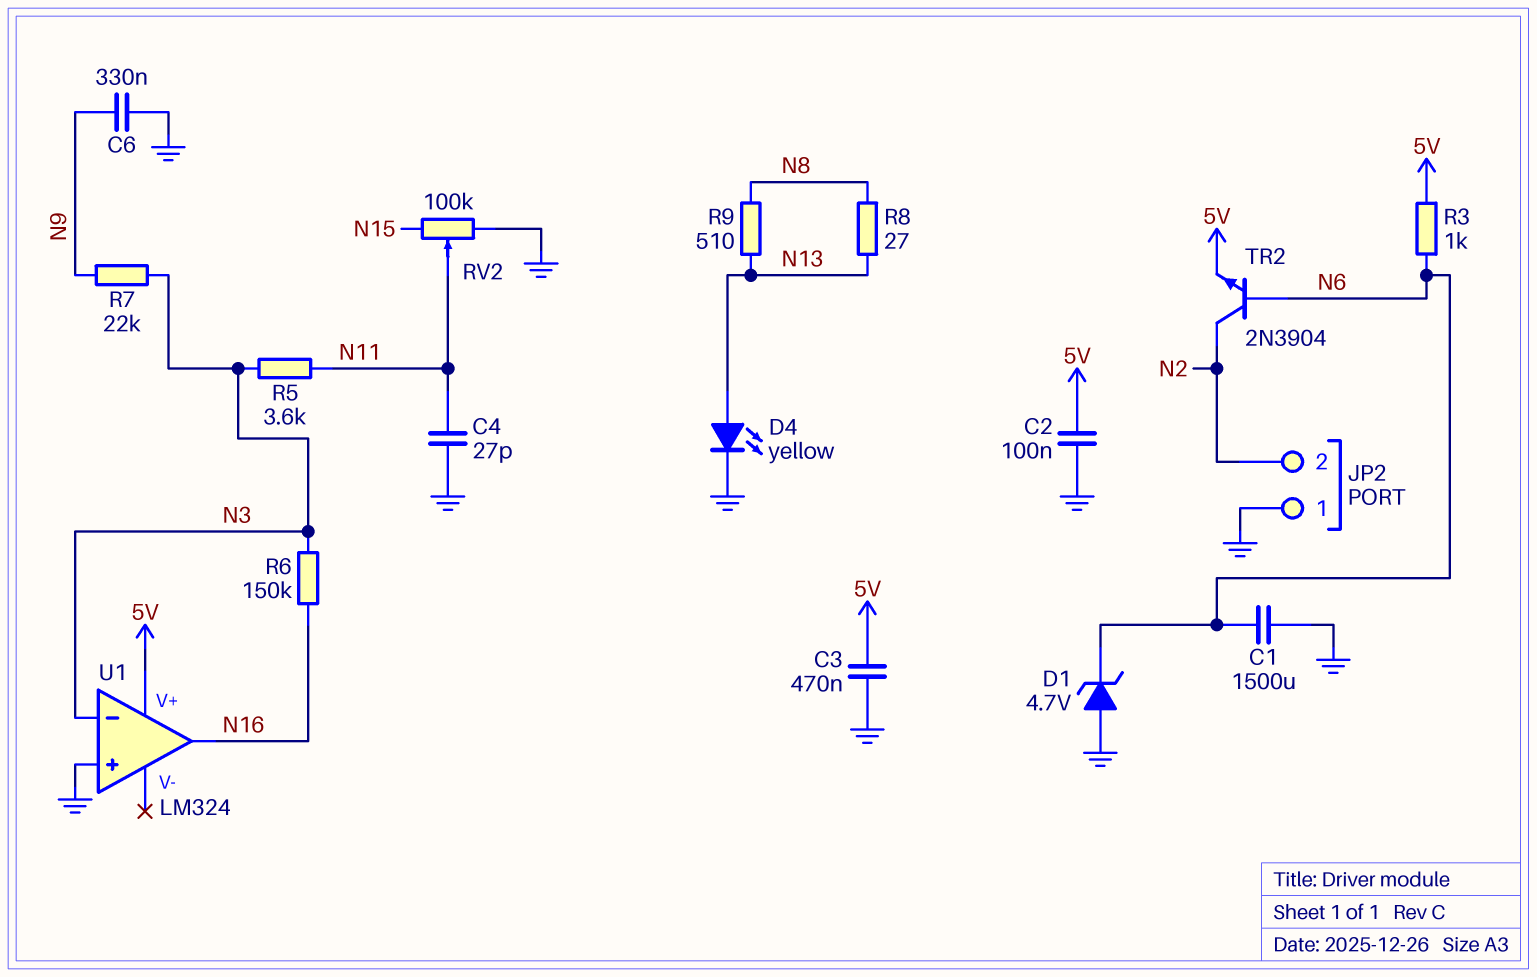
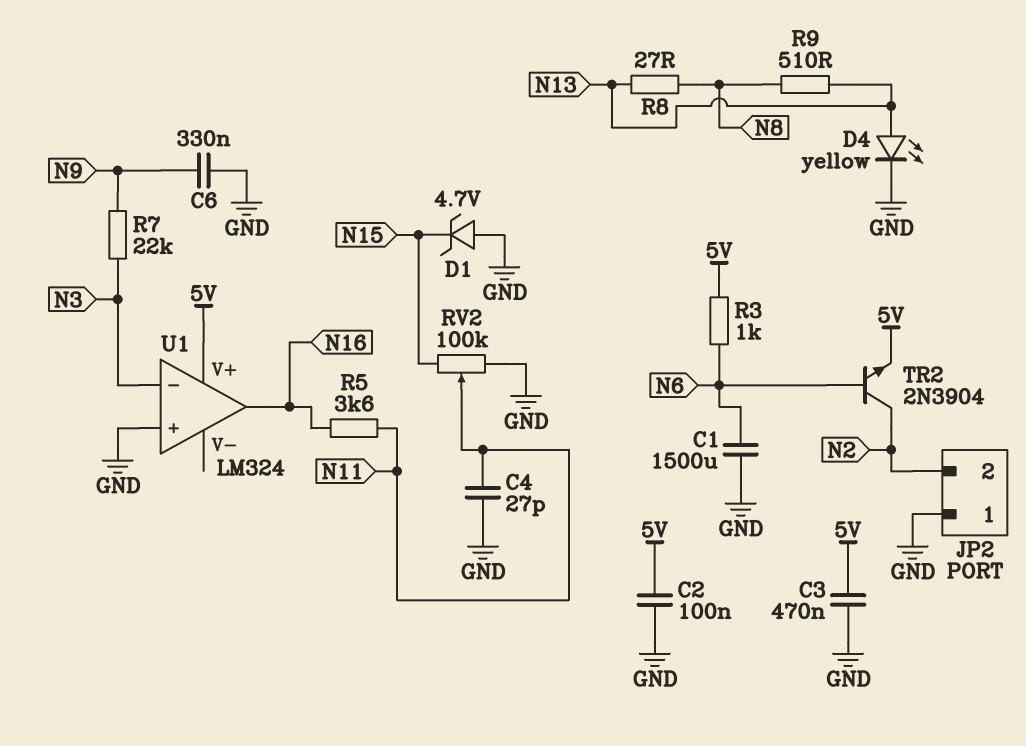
D1: zener 4.7V (A GND, K N6) -> zener 4.7V (A GND, K N15)
R5: 3.6k (N3, N11) -> 3.6k (N11, N16)
R6: 150k (N3, N16) -> none

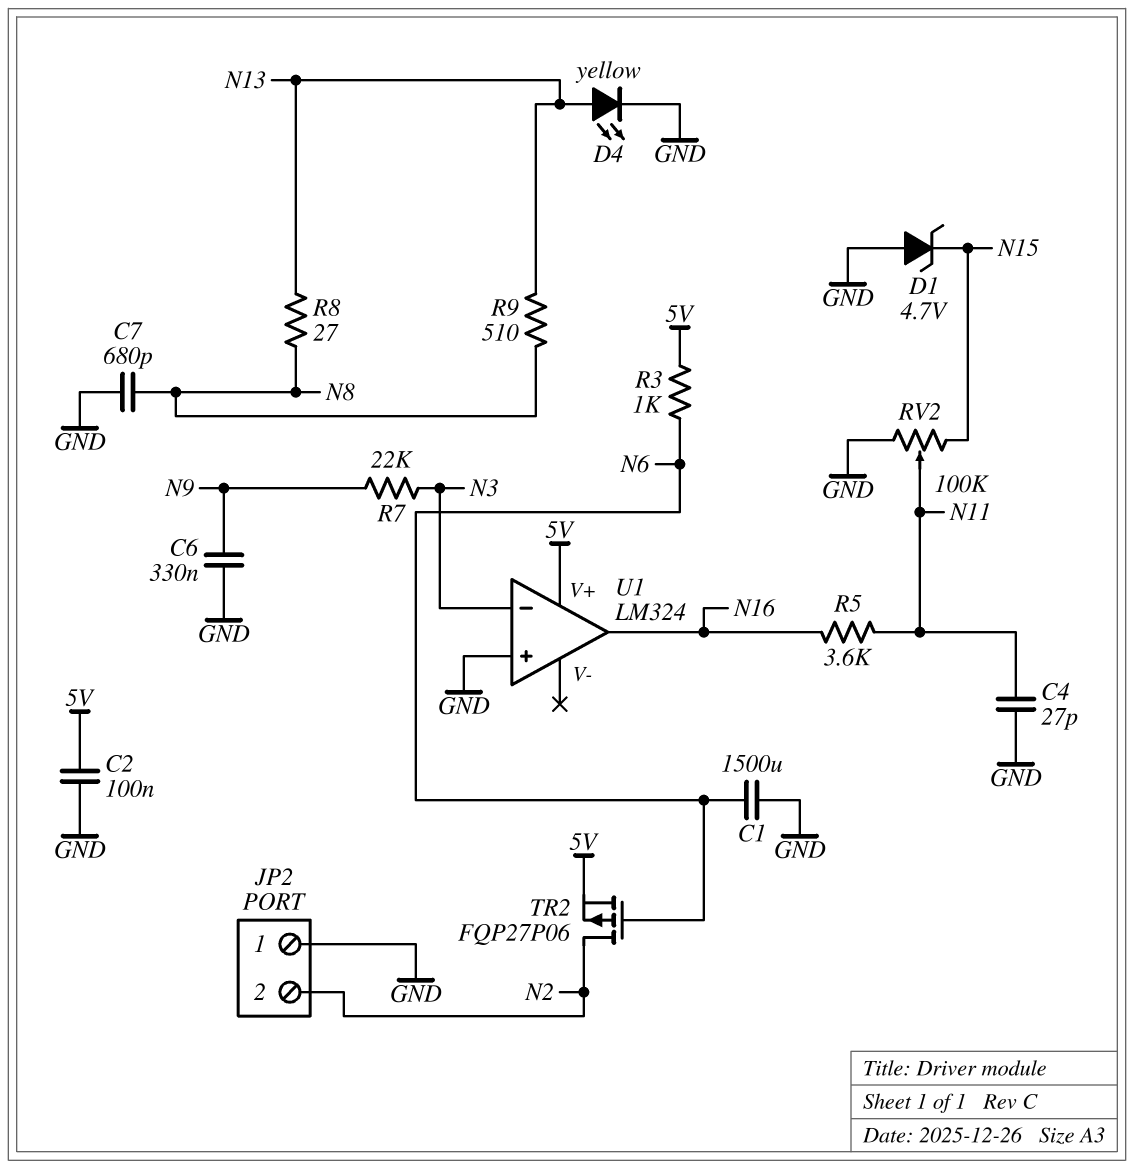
C3: 470nF (5V, GND) -> none
C7: none -> 680pF (GND, N8)
TR2: NPN 2N3904 (B N6, C N2, E 5V) -> PMOS FQP27P06 (G N6, D N2, S 5V)

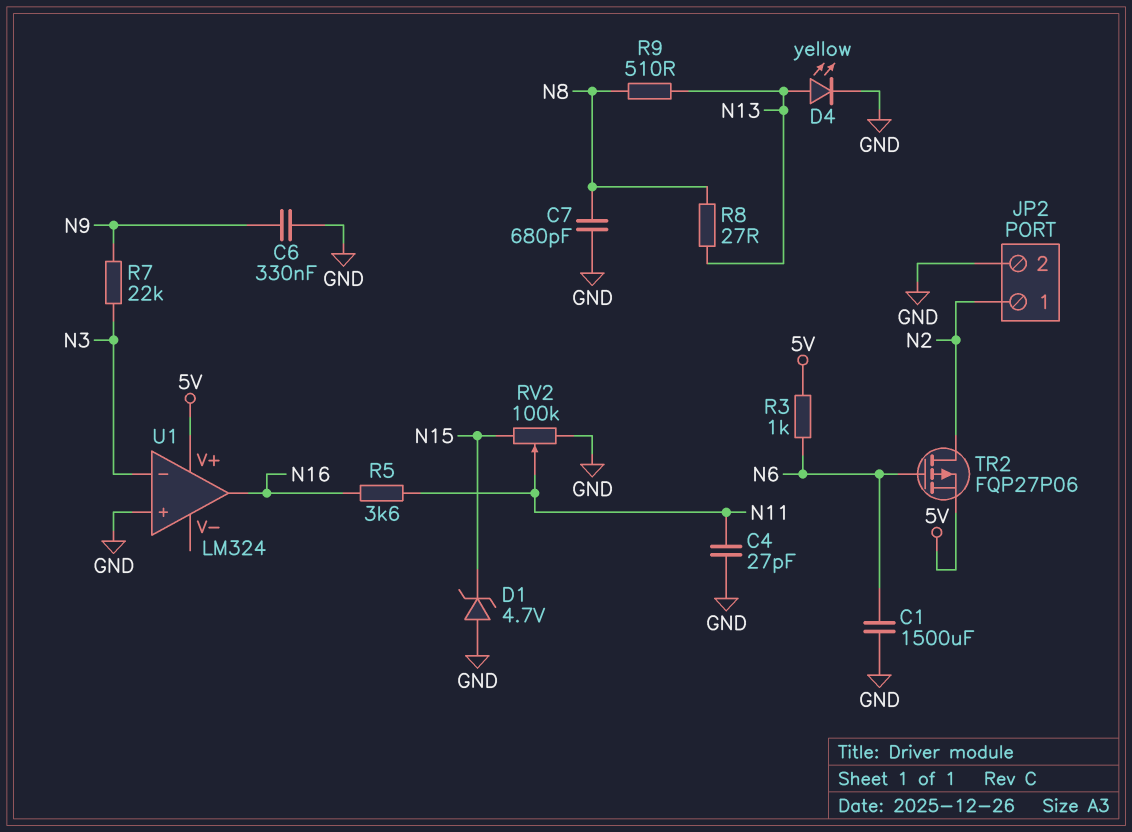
C2: 100nF (5V, GND) -> none
JP2 pin 1: GND -> N2
JP2 pin 2: N2 -> GND

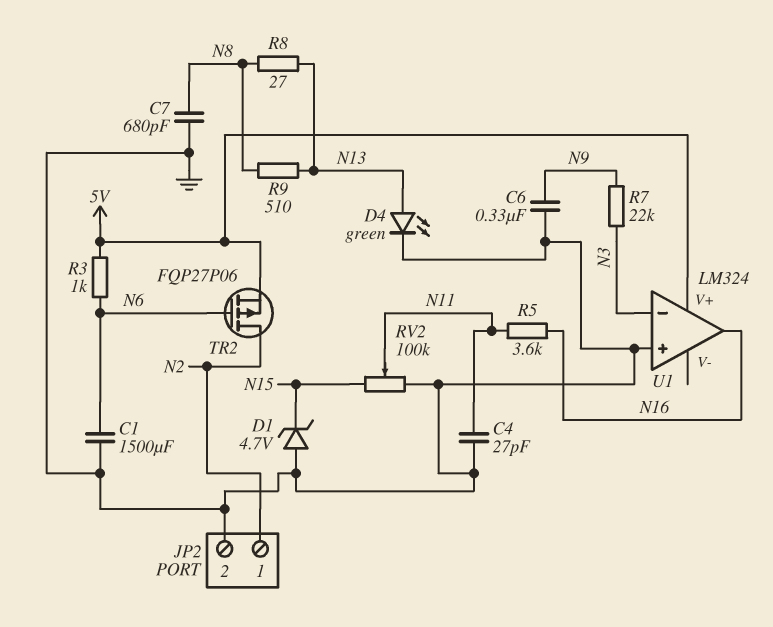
D4: LED yellow (A N13, K GND) -> LED green (A N13, K GND)

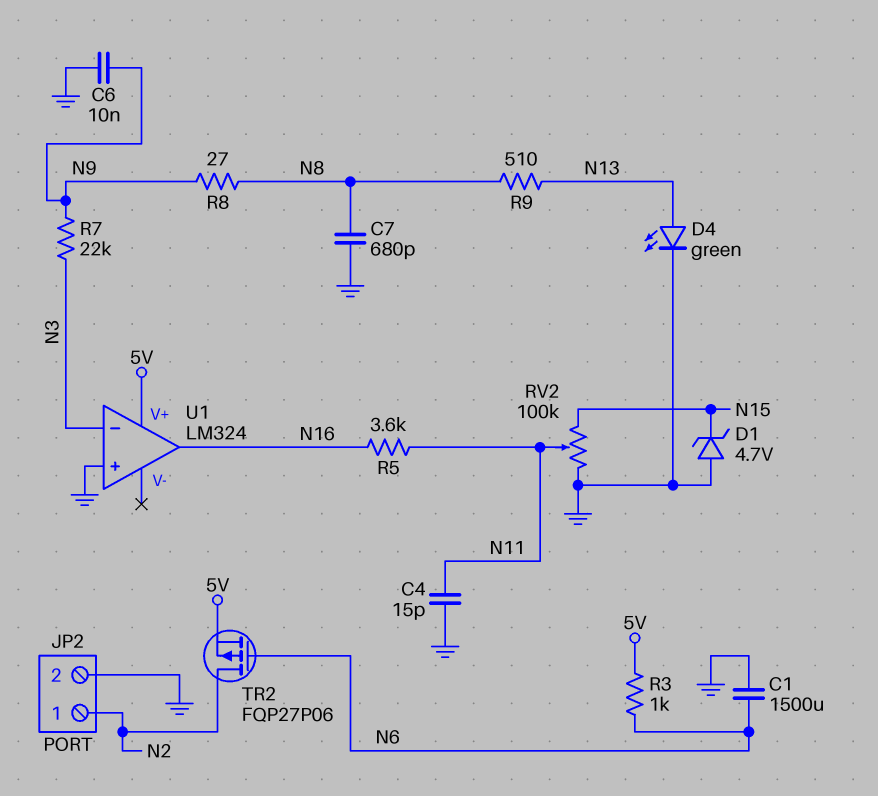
C4: 27pF (GND, N11) -> 15pF (GND, N11)
C6: 330nF (GND, N9) -> 10nF (GND, N9)
R8: 27 (N8, N13) -> 27 (N8, N9)

